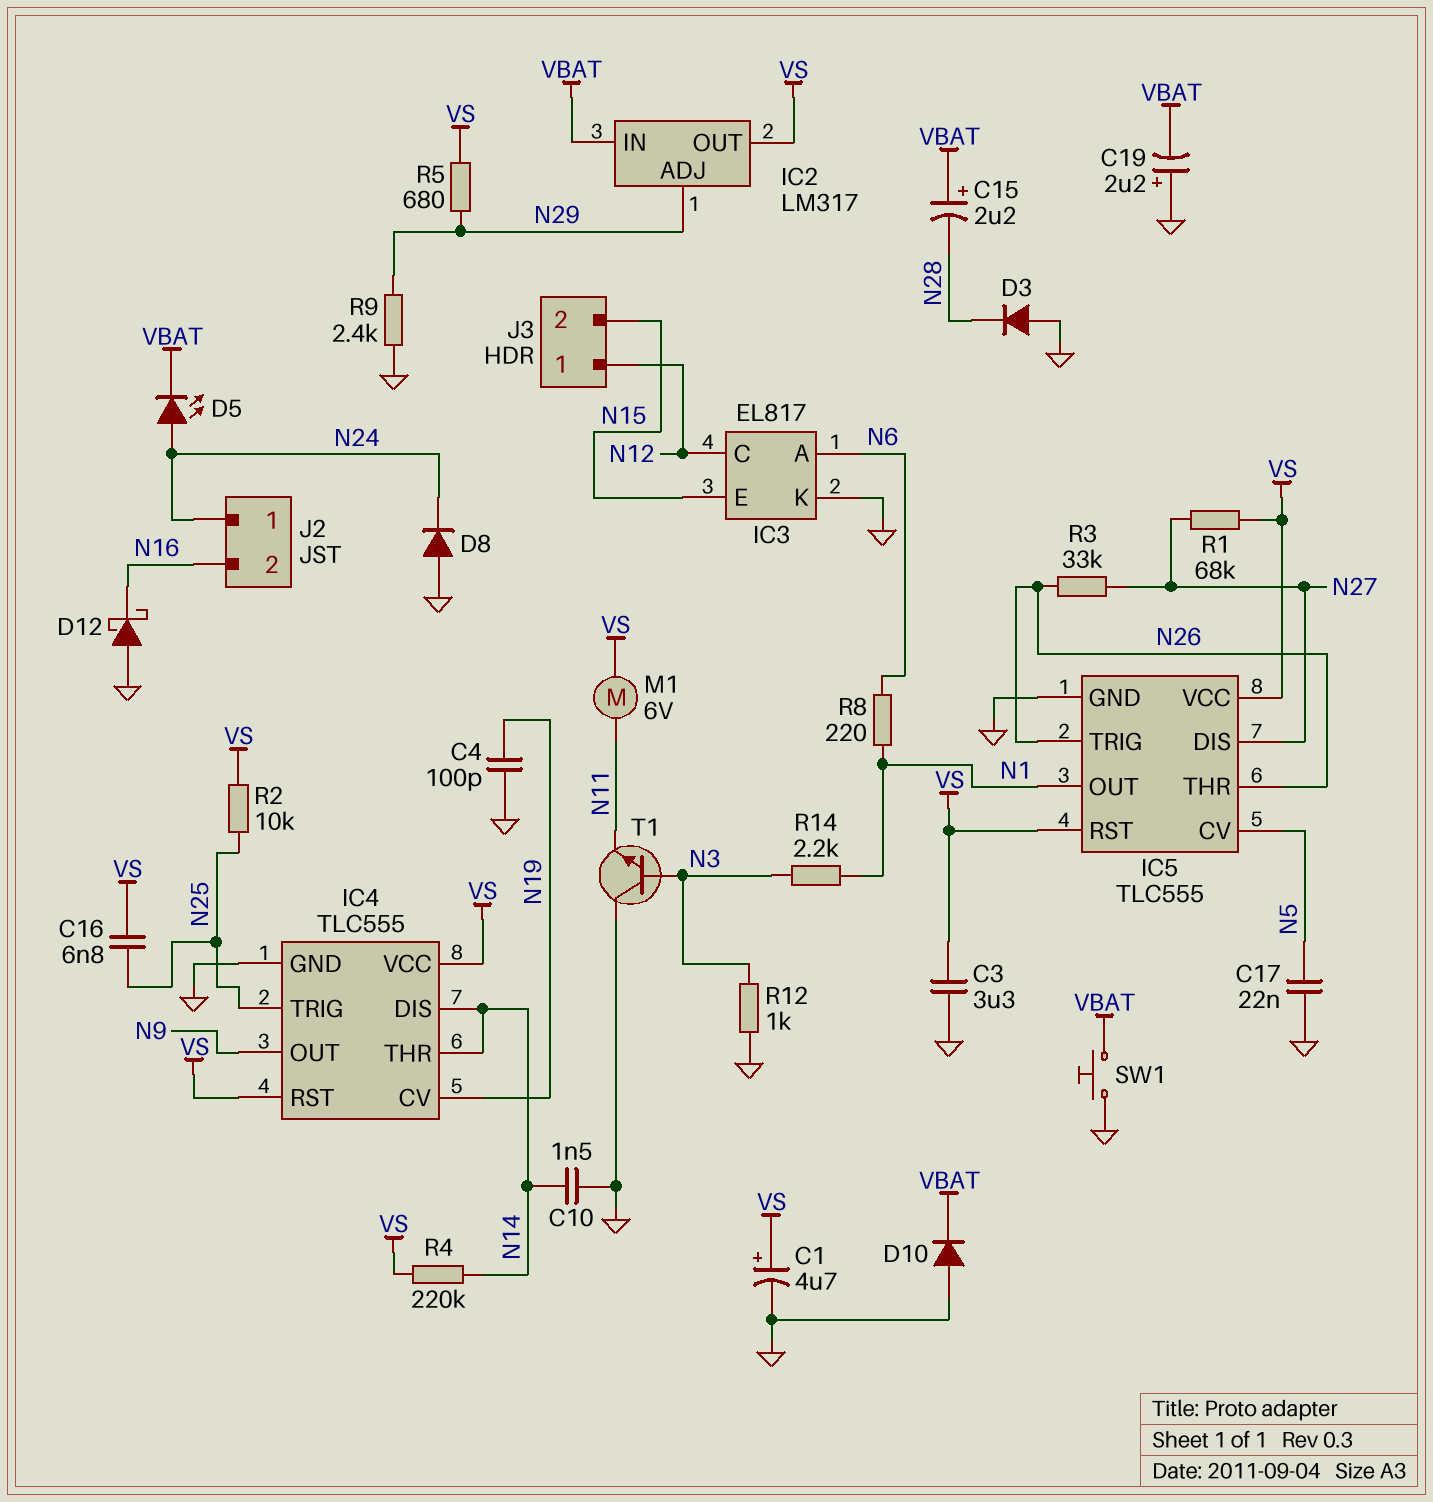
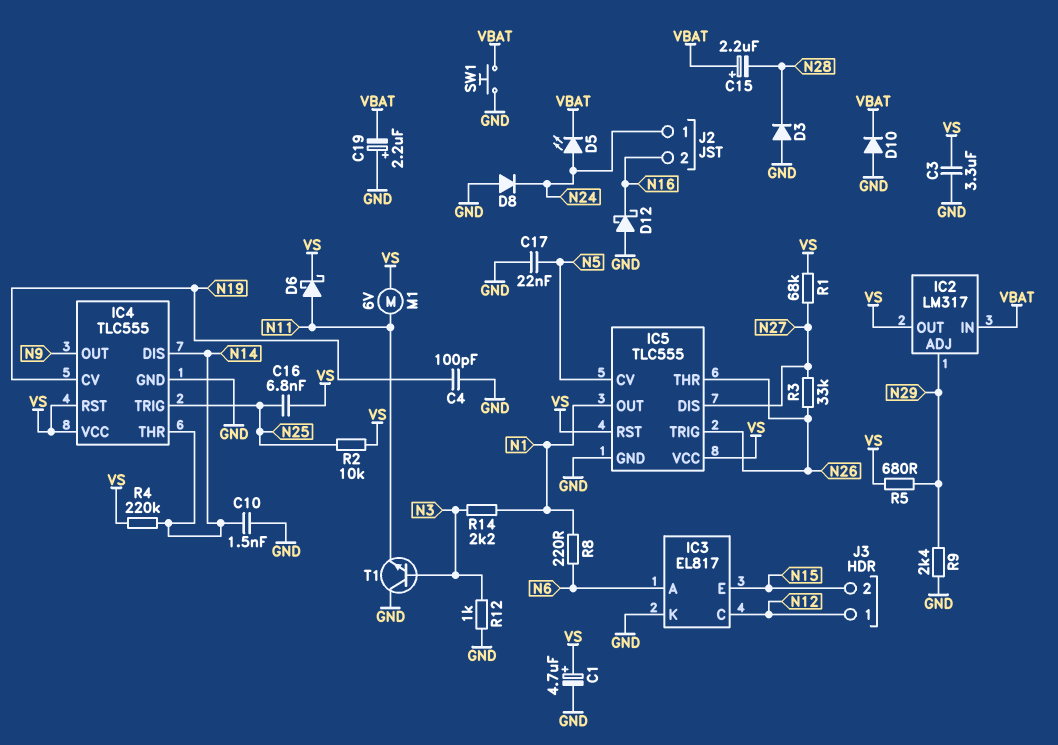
D6: none -> schottky (A N11, K VS)

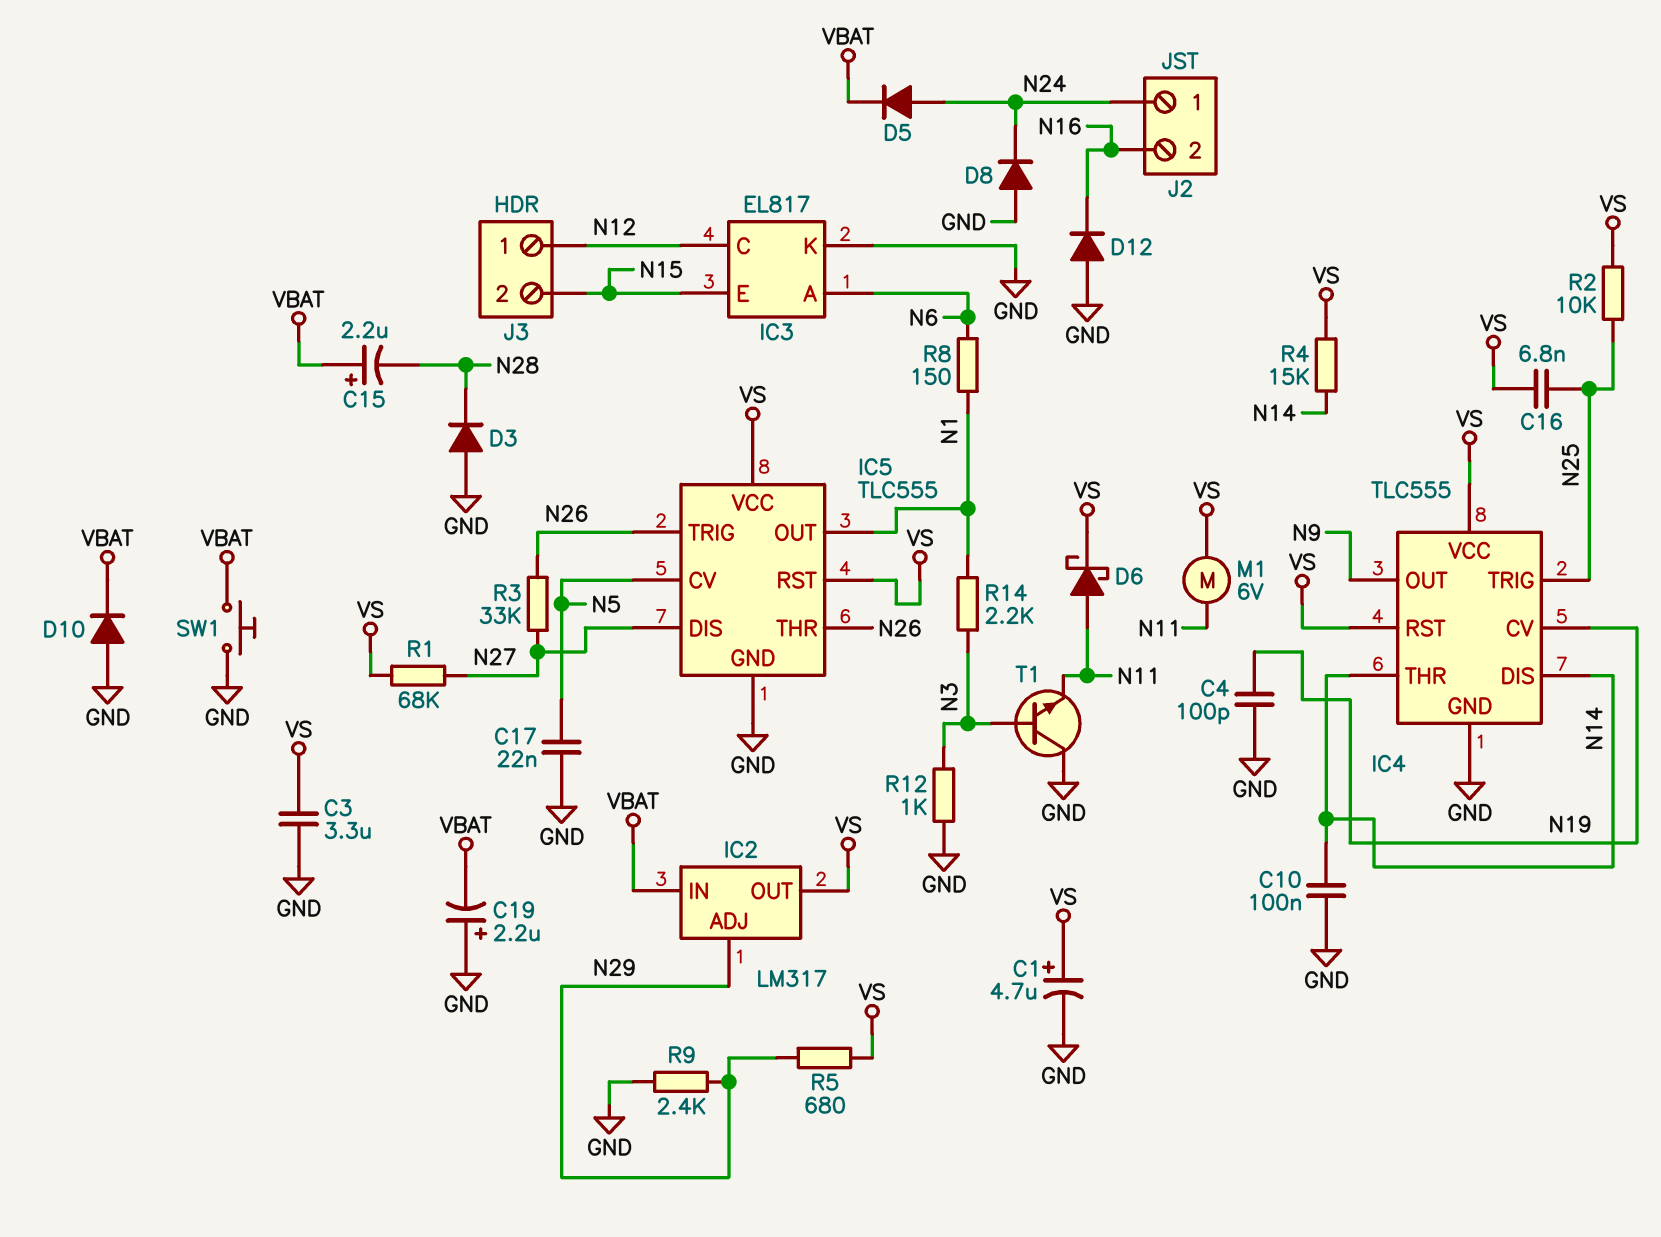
C10: 1.5nF (GND, N14) -> 100nF (GND, N14)
D5: LED (A N24, K VBAT) -> diode (A N24, K VBAT)
D12: schottky (A GND, K N16) -> diode (A GND, K N16)
R4: 220k (N14, VS) -> 15k (N14, VS)
R8: 220 (N1, N6) -> 150 (N1, N6)

